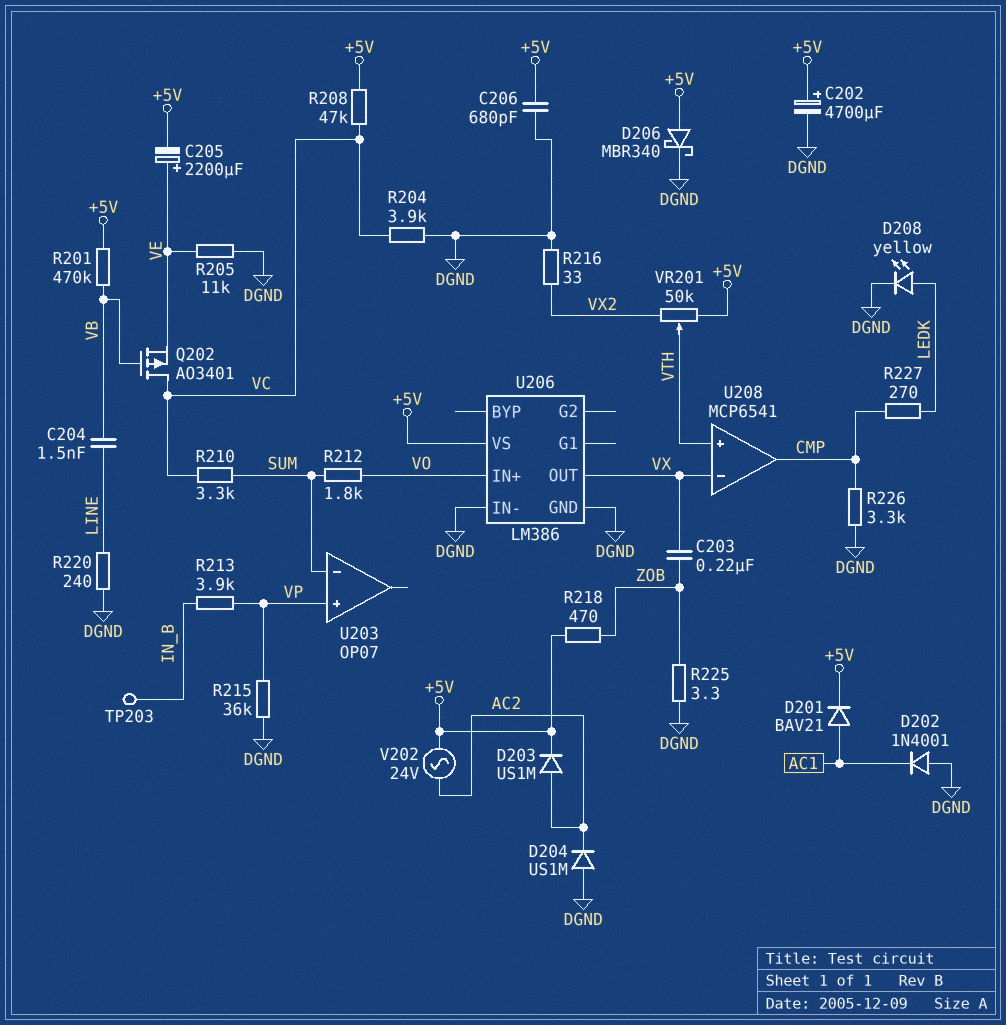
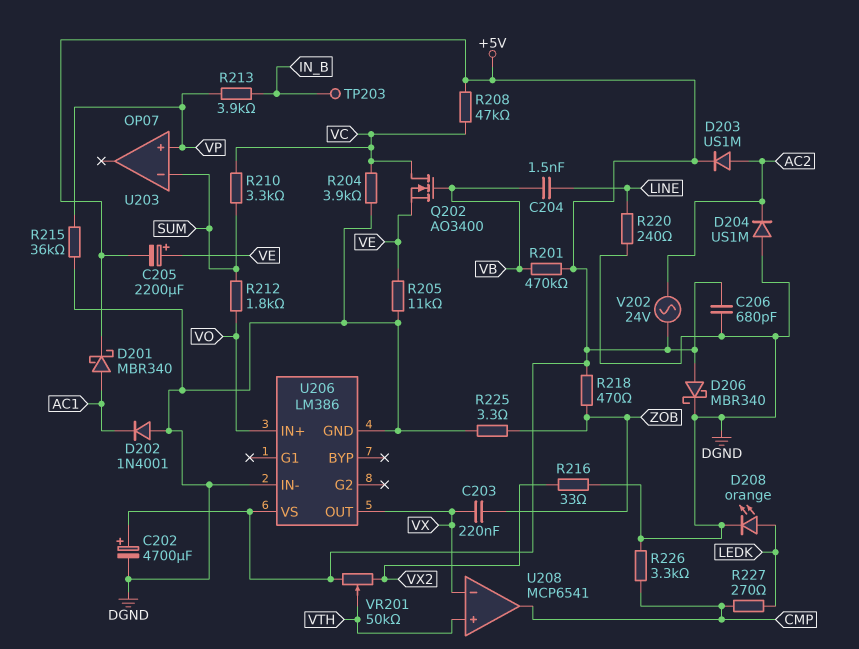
D201: diode BAV21 (A AC1, K +5V) -> schottky MBR340 (A AC1, K +5V)
D208: LED yellow (A LEDK, K DGND) -> LED orange (A LEDK, K DGND)
Q202: PMOS AO3401 (G VB, D VC, S VE) -> NMOS AO3400 (G VB, D VC, S VE)

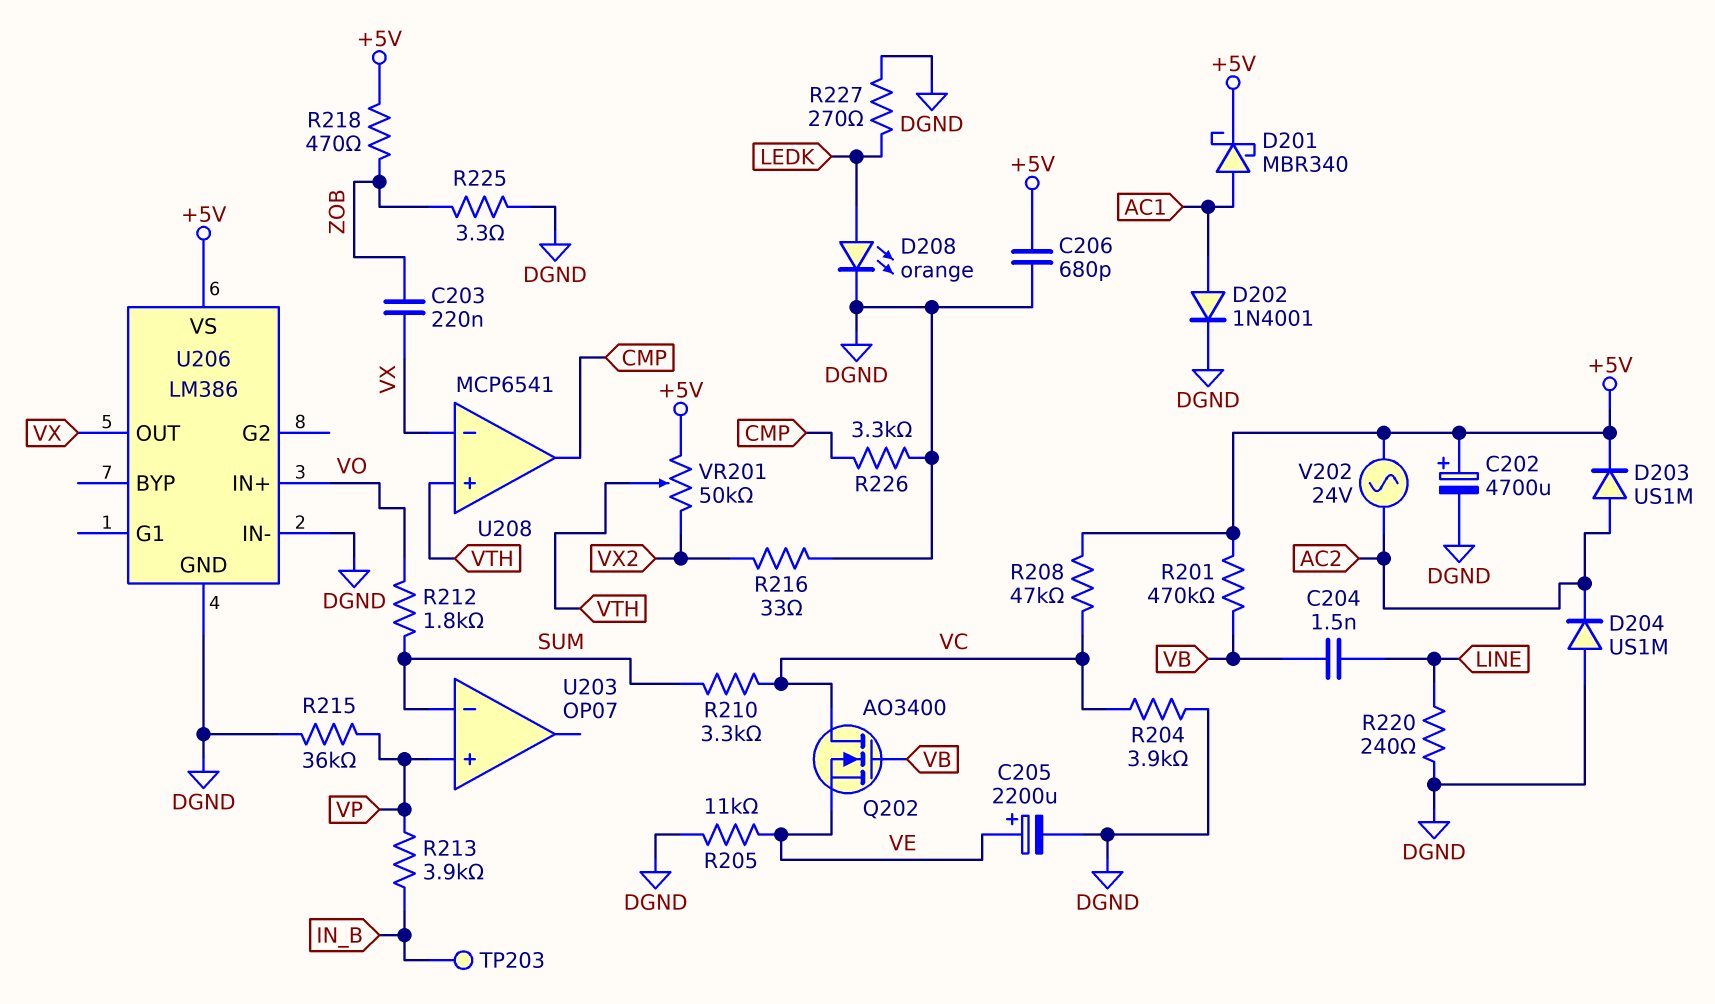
C205: 2200uF (plus VE, minus +5V) -> 2200uF (plus VE, minus DGND)
D202: diode 1N4001 (A DGND, K AC1) -> diode 1N4001 (A AC1, K DGND)
D206: schottky MBR340 (A +5V, K DGND) -> none
R227: 270 (CMP, LEDK) -> 270 (DGND, LEDK)

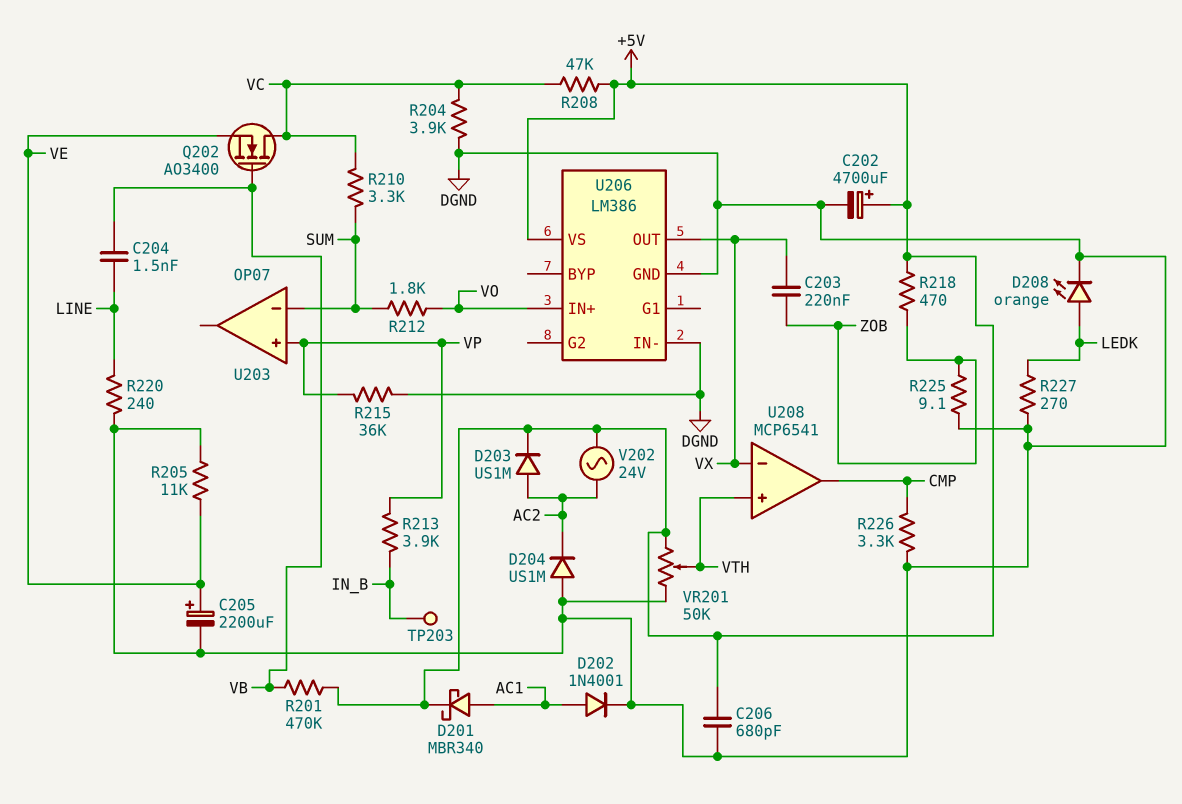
R216: 33 (DGND, VX2) -> none
R225: 3.3 (DGND, ZOB) -> 9.1 (DGND, ZOB)
VR201: 50k (+5V, VX2, wiper VTH) -> 50k (+5V, DGND, wiper VTH)

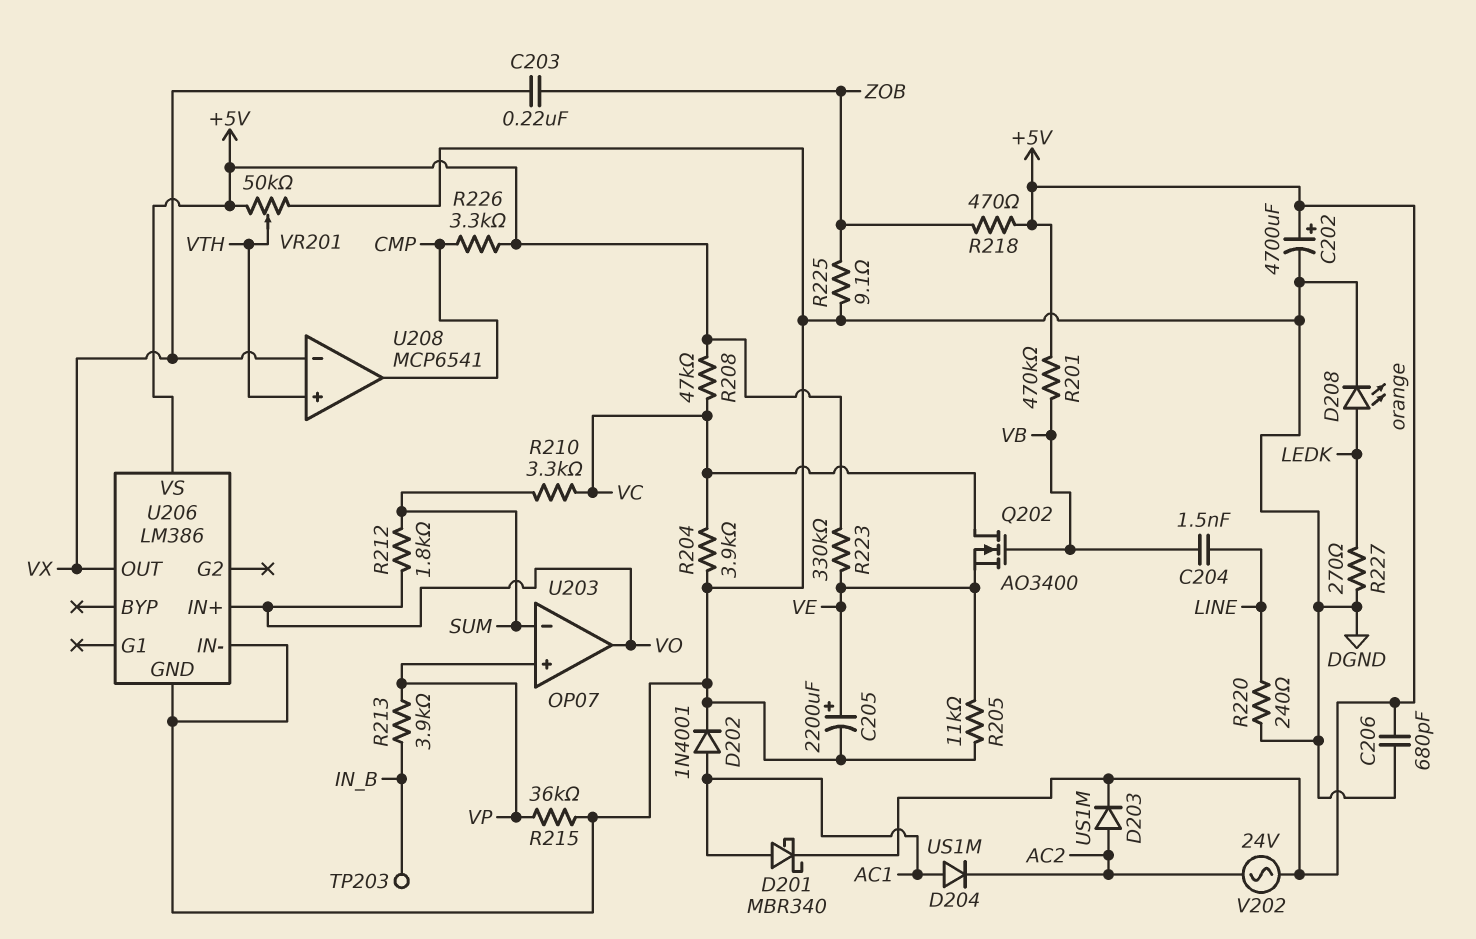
D204: diode US1M (A DGND, K AC2) -> diode US1M (A AC1, K AC2)
R223: none -> 330k (+5V, VE)
R226: 3.3k (CMP, DGND) -> 3.3k (+5V, CMP)
U203 pin out: none -> VO

